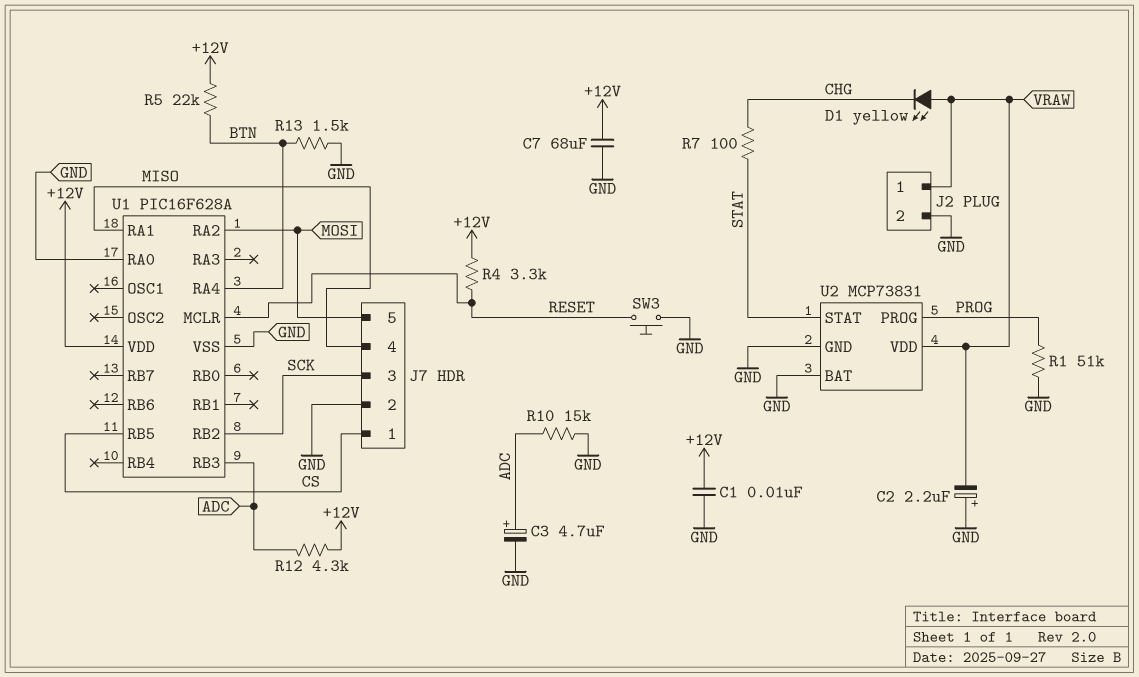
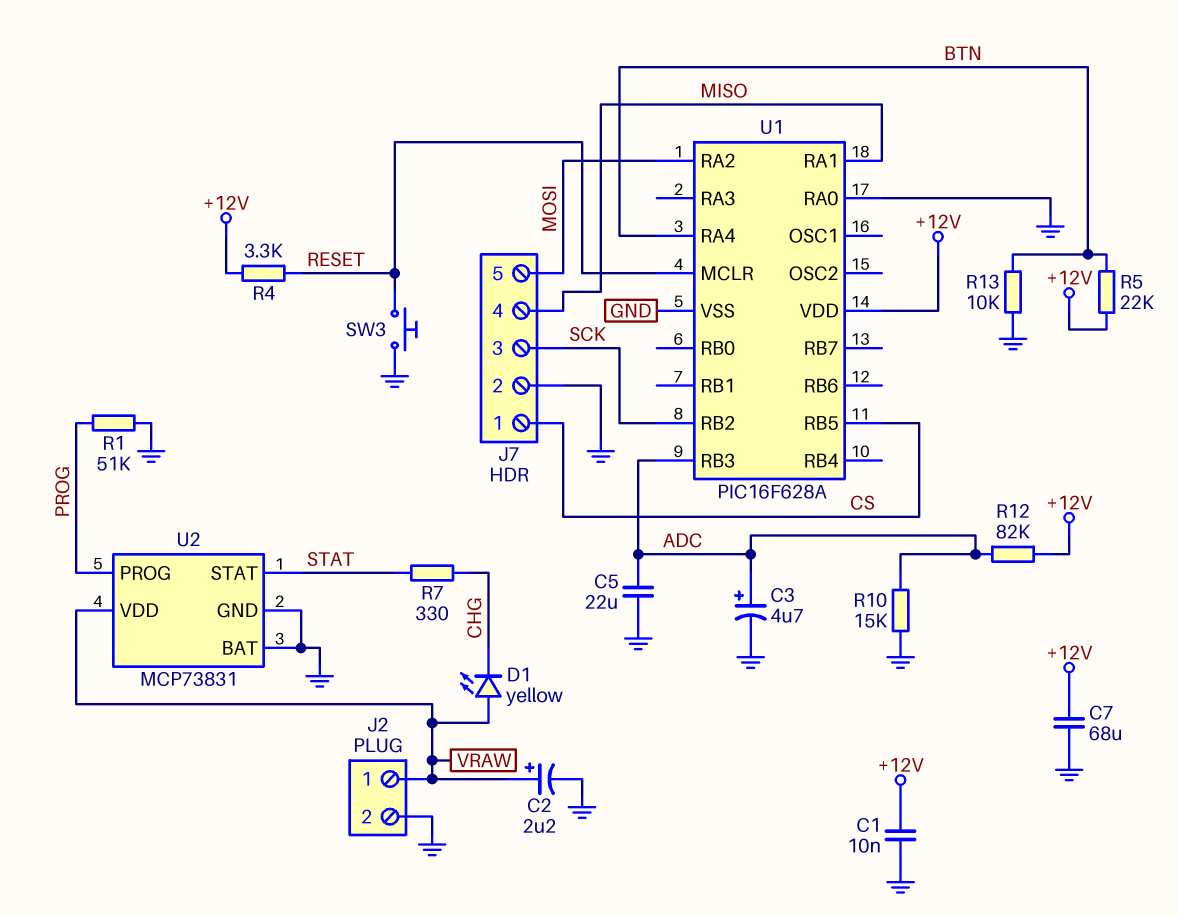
C2: 2.2uF (plus GND, minus VRAW) -> 2.2uF (plus VRAW, minus GND)
C5: none -> 22uF (ADC, GND)
R7: 100 (CHG, STAT) -> 330 (CHG, STAT)
R12: 4.3k (+12V, ADC) -> 82k (+12V, ADC)
R13: 1.5k (BTN, GND) -> 10k (BTN, GND)

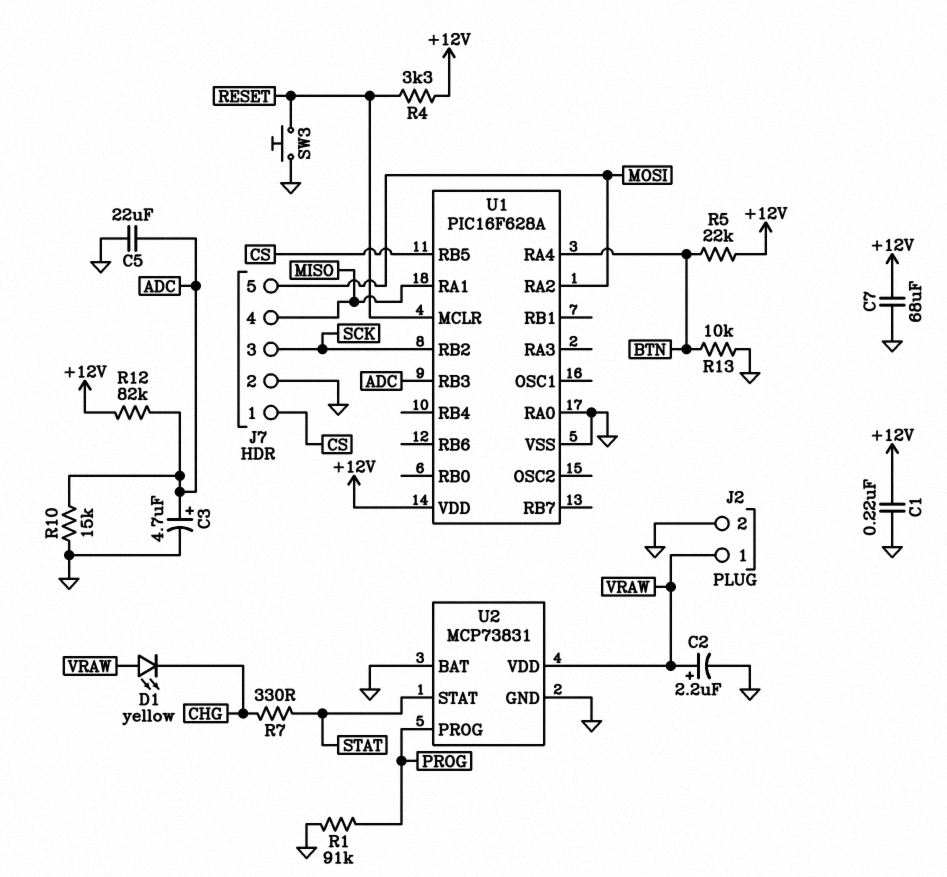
C1: 10nF (+12V, GND) -> 220nF (+12V, GND)
R1: 51k (GND, PROG) -> 91k (GND, PROG)

